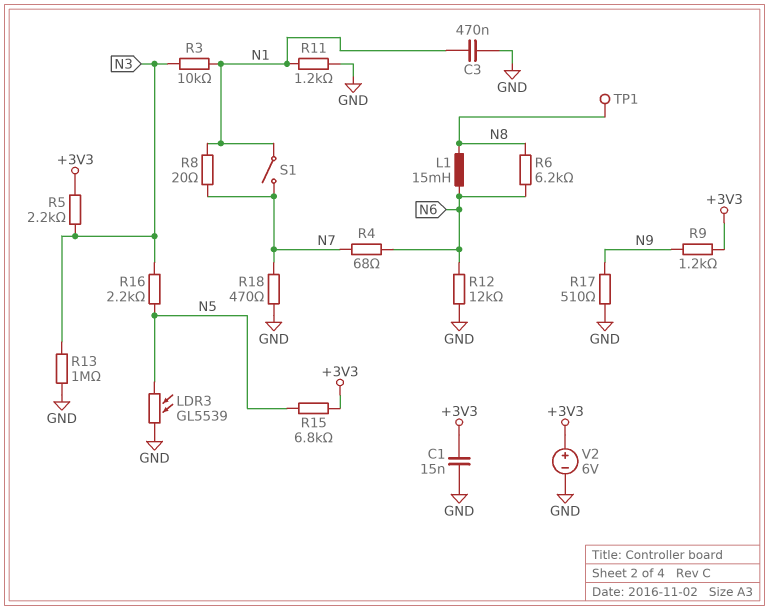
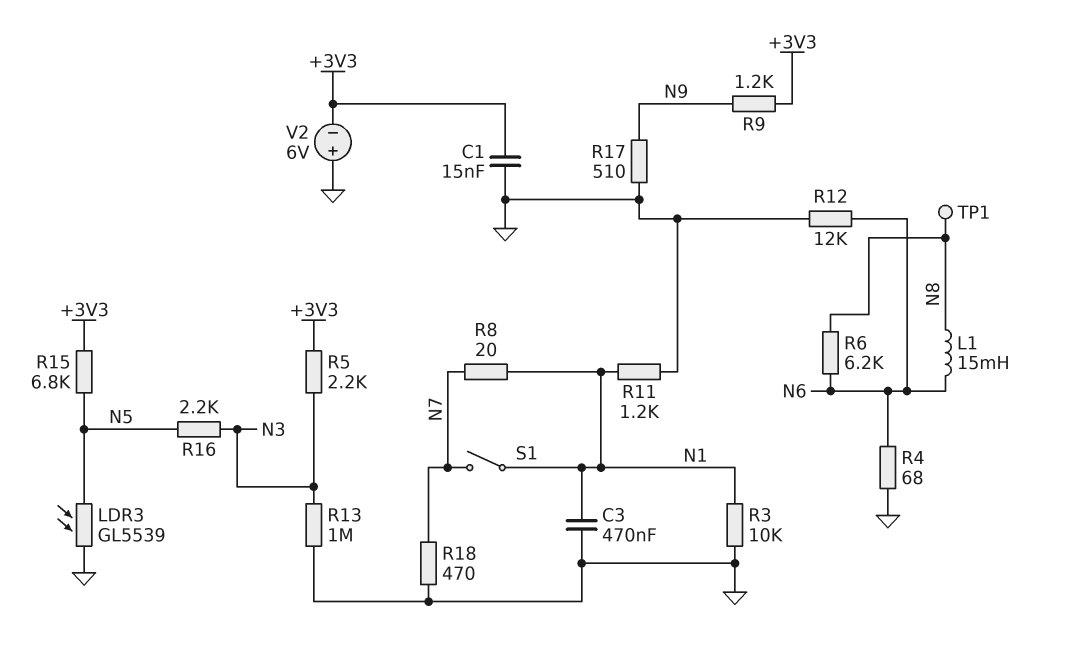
R3: 10k (N1, N3) -> 10k (GND, N1)
R4: 68 (N6, N7) -> 68 (GND, N6)
V2: 6V (plus +3V3, minus GND) -> 6V (plus GND, minus +3V3)

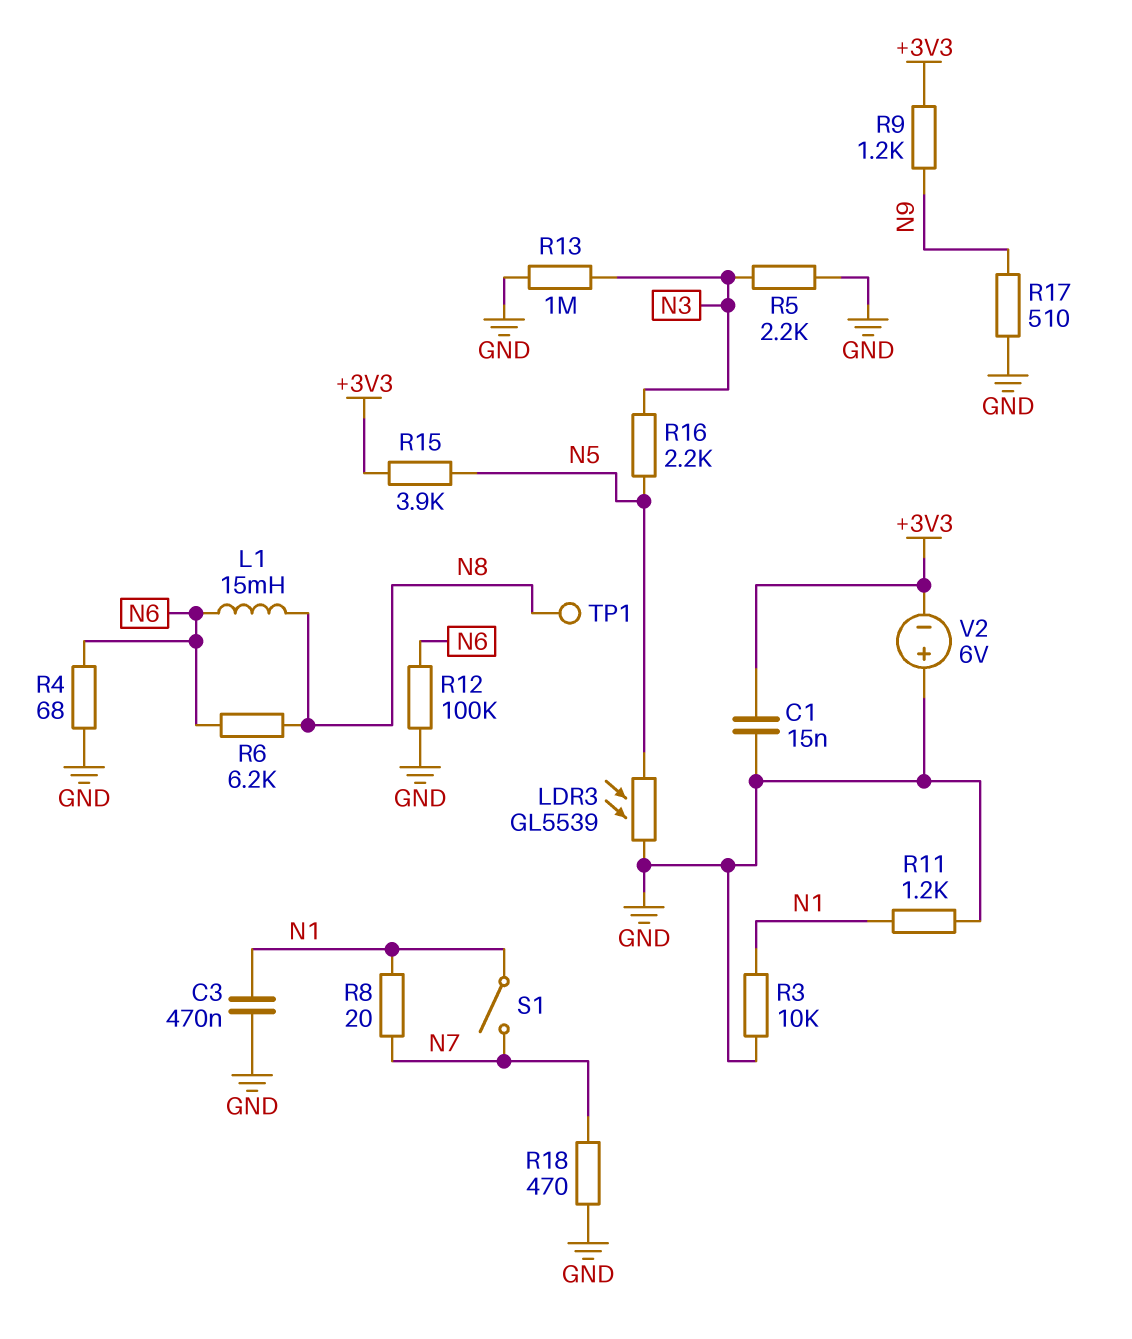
R5: 2.2k (+3V3, N3) -> 2.2k (GND, N3)
R12: 12k (GND, N6) -> 100k (GND, N6)
R15: 6.8k (+3V3, N5) -> 3.9k (+3V3, N5)

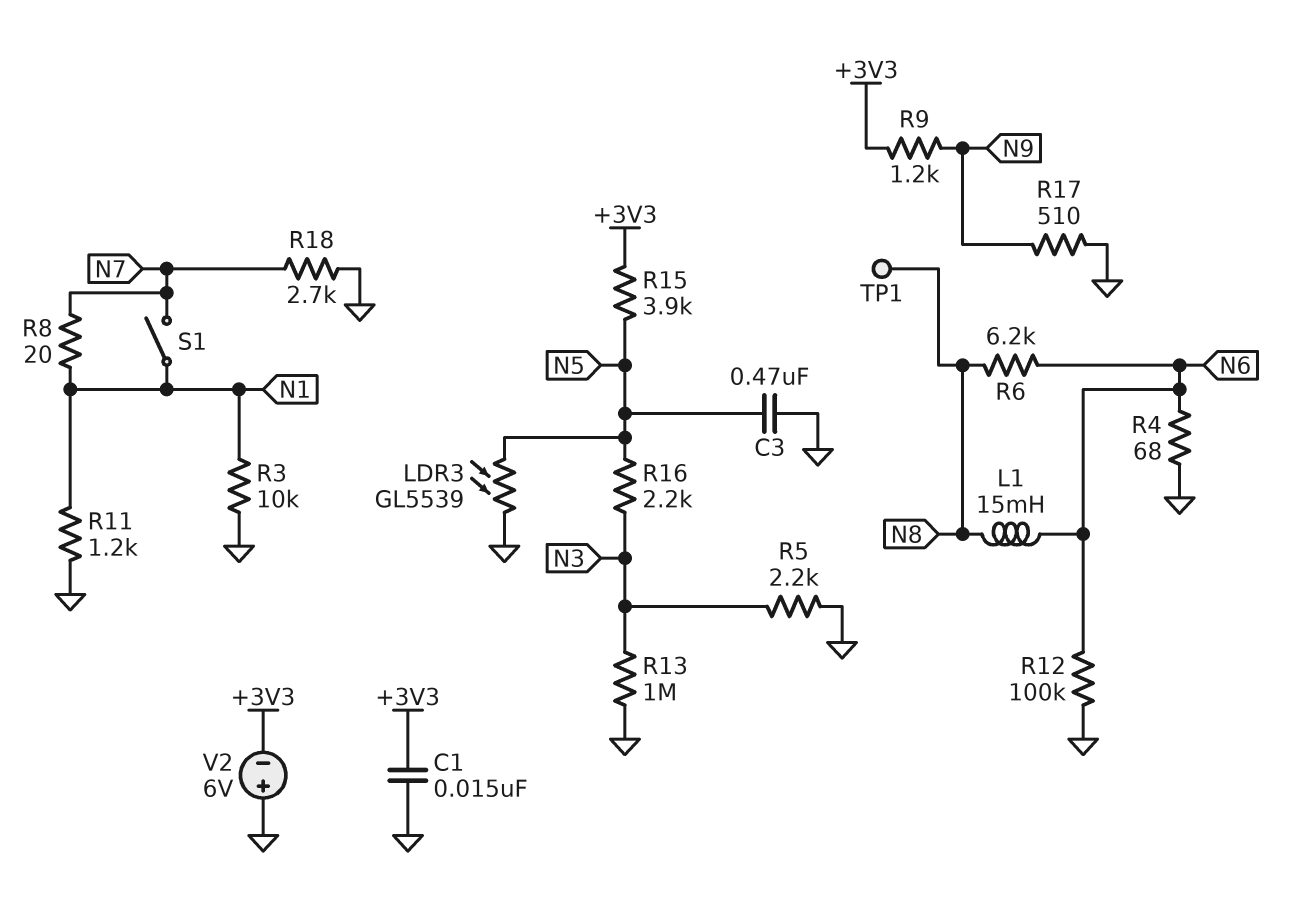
C3: 470nF (GND, N1) -> 470nF (GND, N5)
R18: 470 (GND, N7) -> 2.7k (GND, N7)

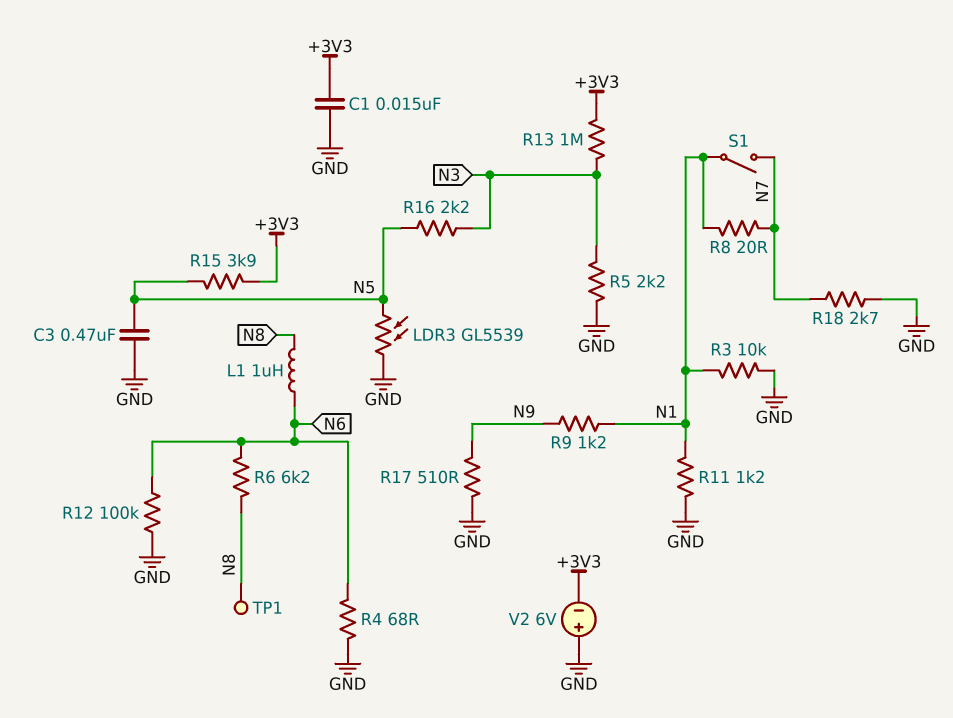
L1: 15mH (N6, N8) -> 1uH (N6, N8)
R9: 1.2k (+3V3, N9) -> 1.2k (N1, N9)
R13: 1M (GND, N3) -> 1M (+3V3, N3)

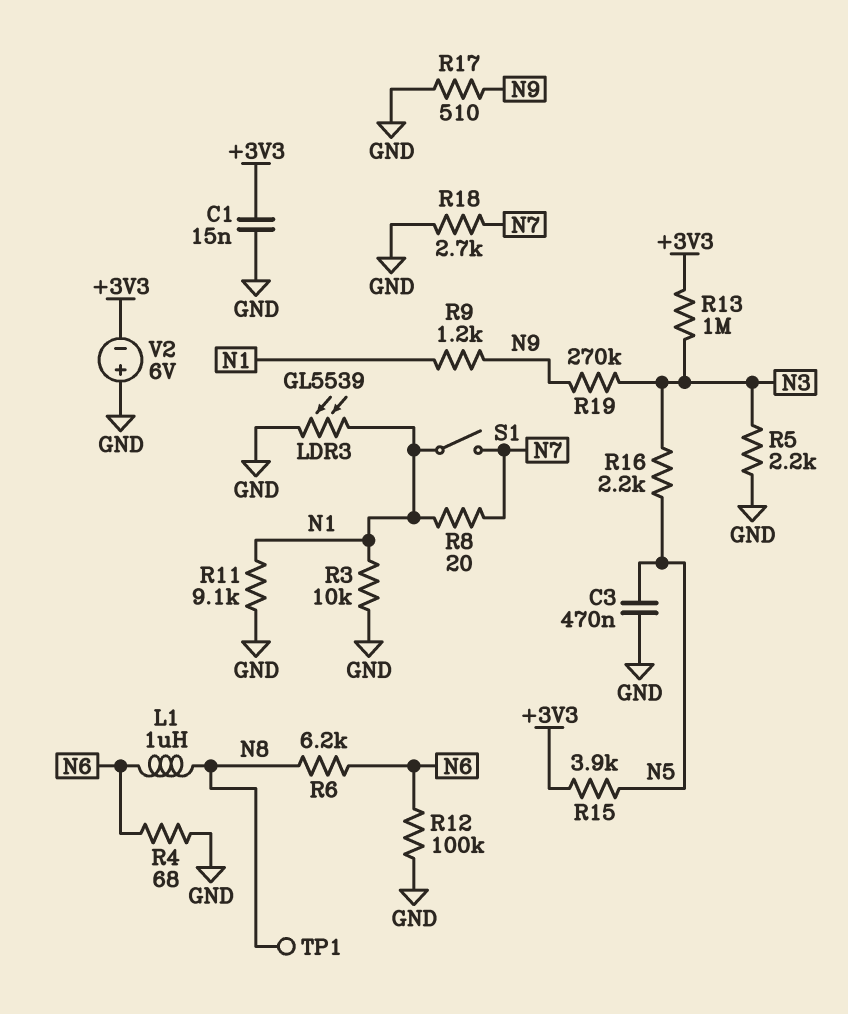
LDR3: GL5539 (GND, N5) -> GL5539 (GND, N1)
R11: 1.2k (GND, N1) -> 9.1k (GND, N1)
R19: none -> 270k (N3, N9)

